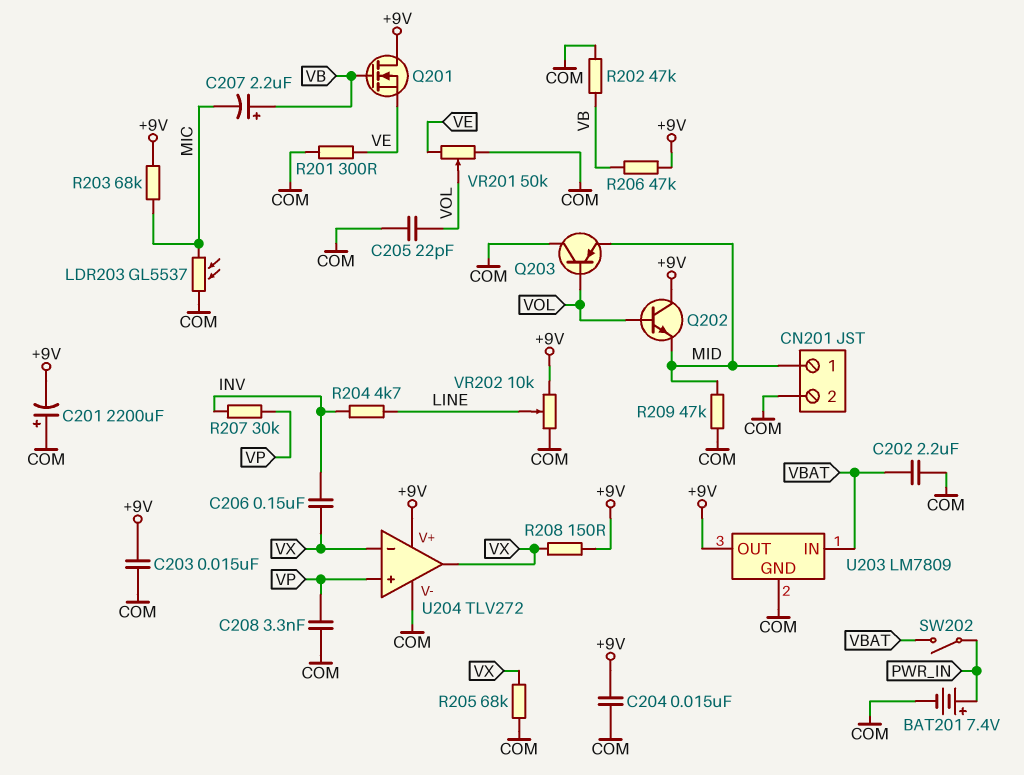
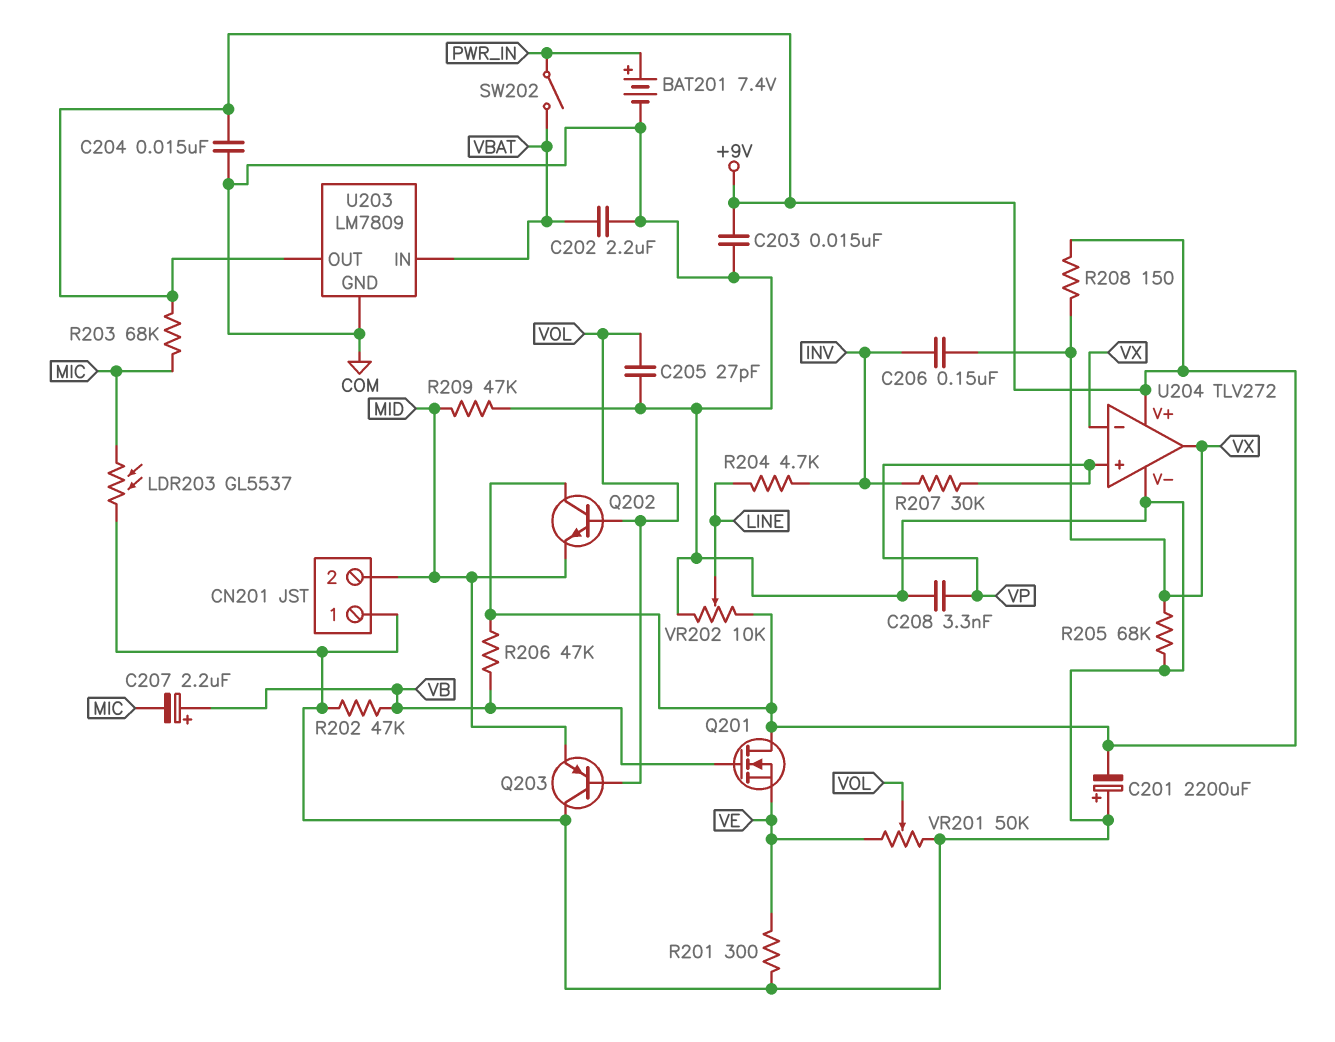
C205: 22pF (COM, VOL) -> 27pF (COM, VOL)
CN201 pin 1: MID -> COM
CN201 pin 2: COM -> MID

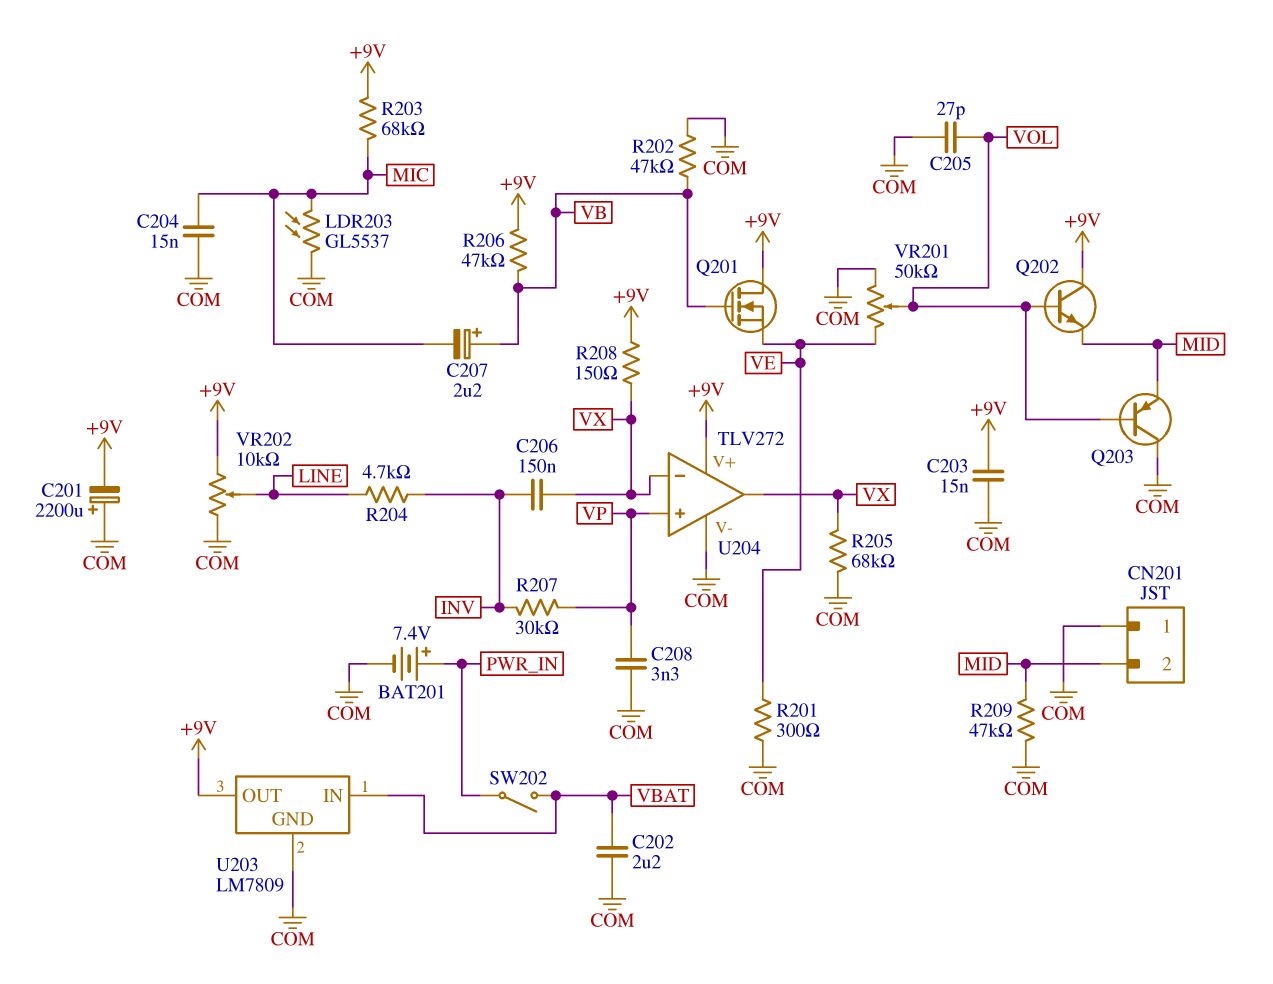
C204: 15nF (+9V, COM) -> 15nF (COM, MIC)

